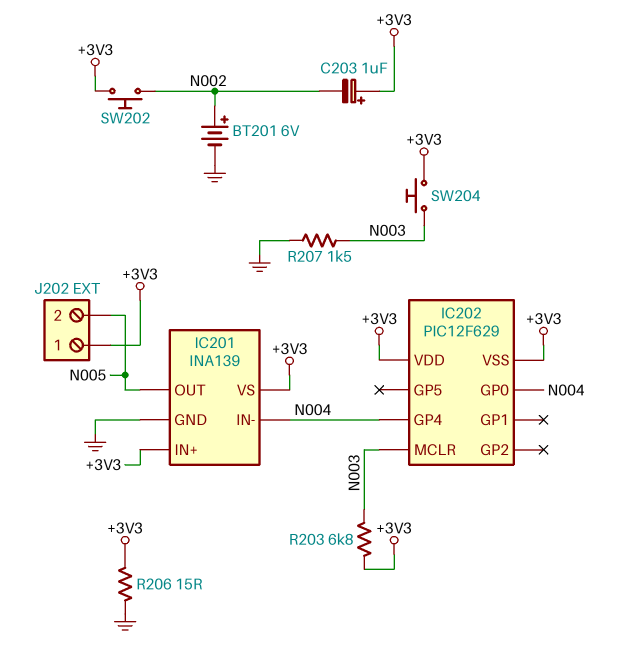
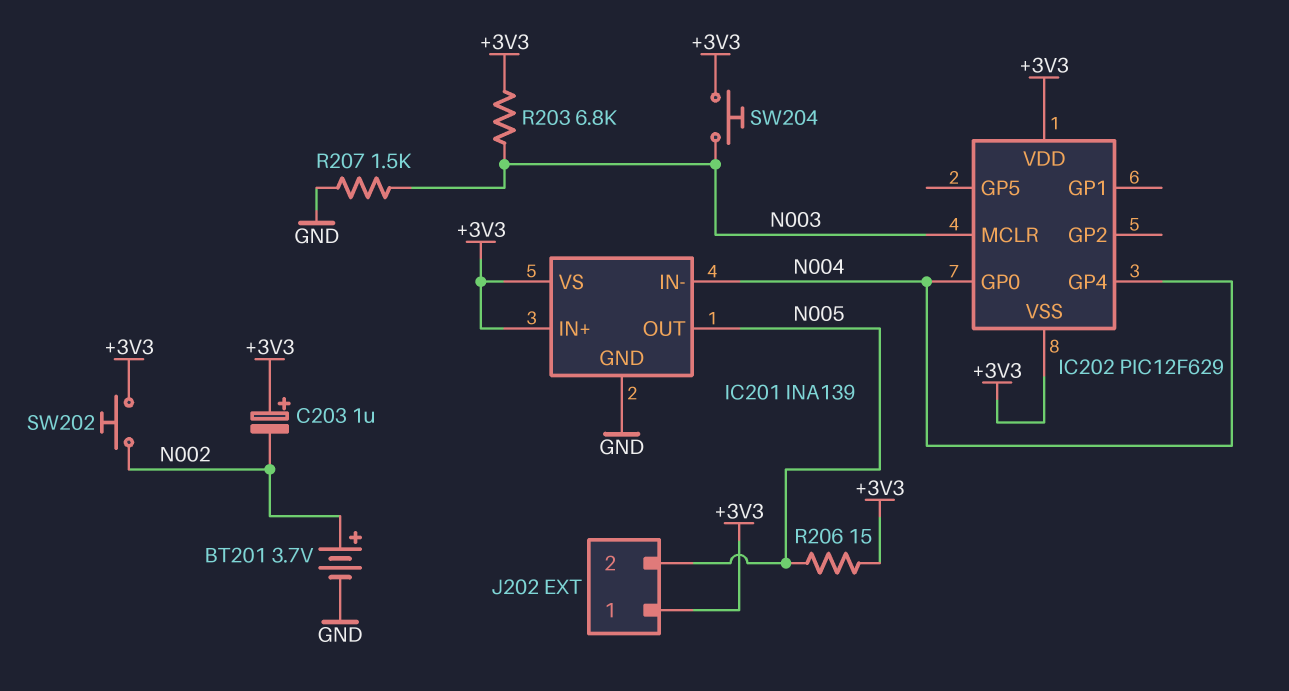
BT201: 6V (plus N002, minus GND) -> 3.7V (plus N002, minus GND)
R206: 15 (+3V3, GND) -> 15 (+3V3, N005)

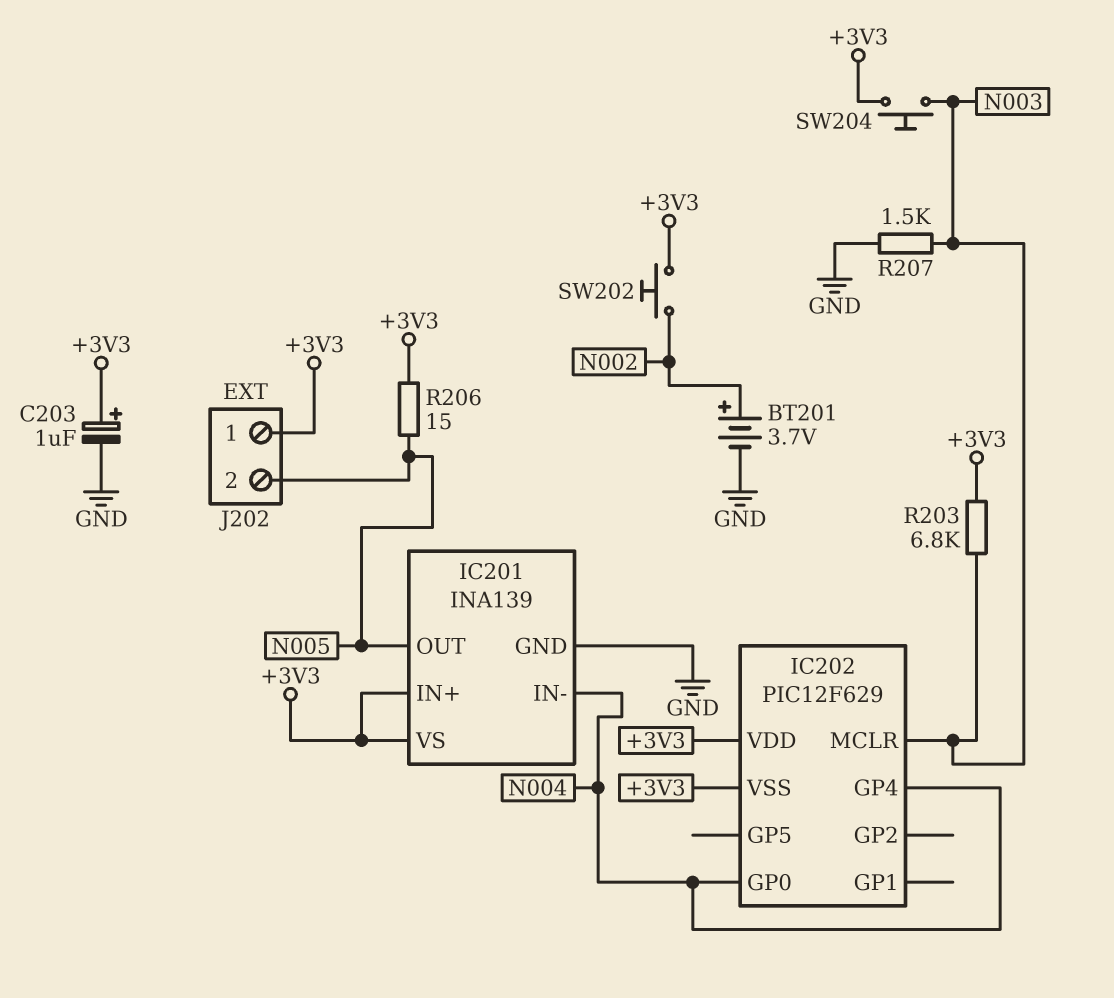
C203: 1uF (plus +3V3, minus N002) -> 1uF (plus +3V3, minus GND)

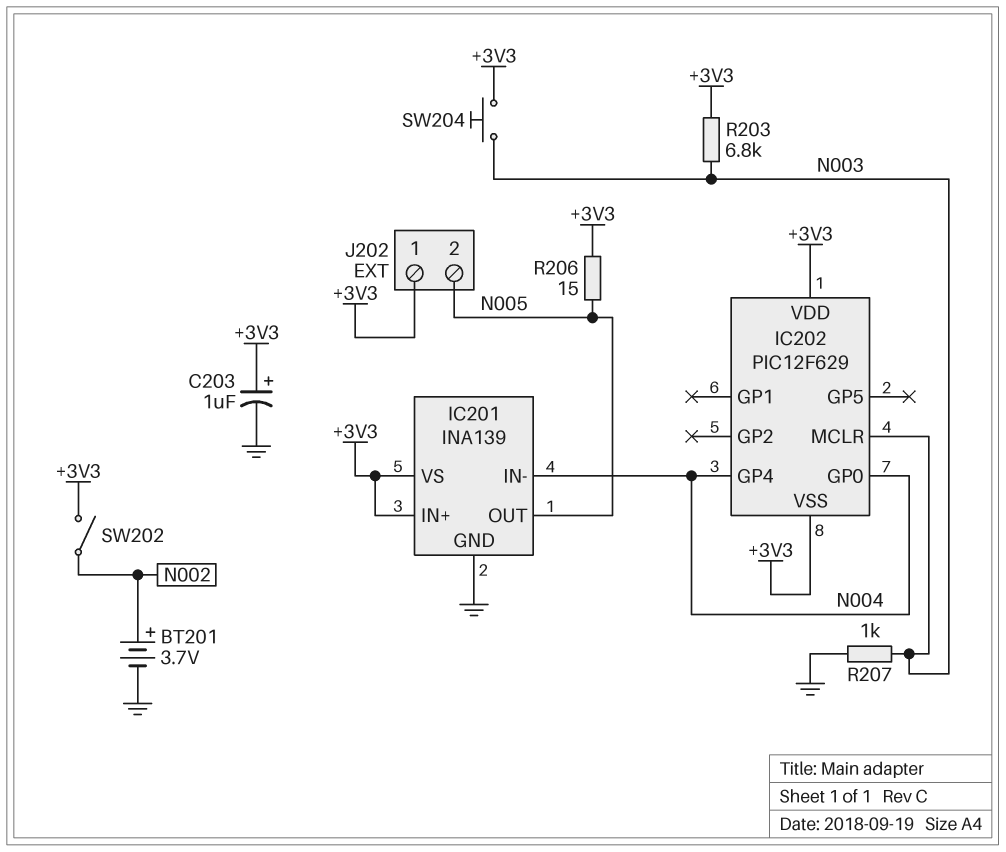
R207: 1.5k (GND, N003) -> 1k (GND, N003)
SW202: button (+3V3, N002) -> switch (+3V3, N002)

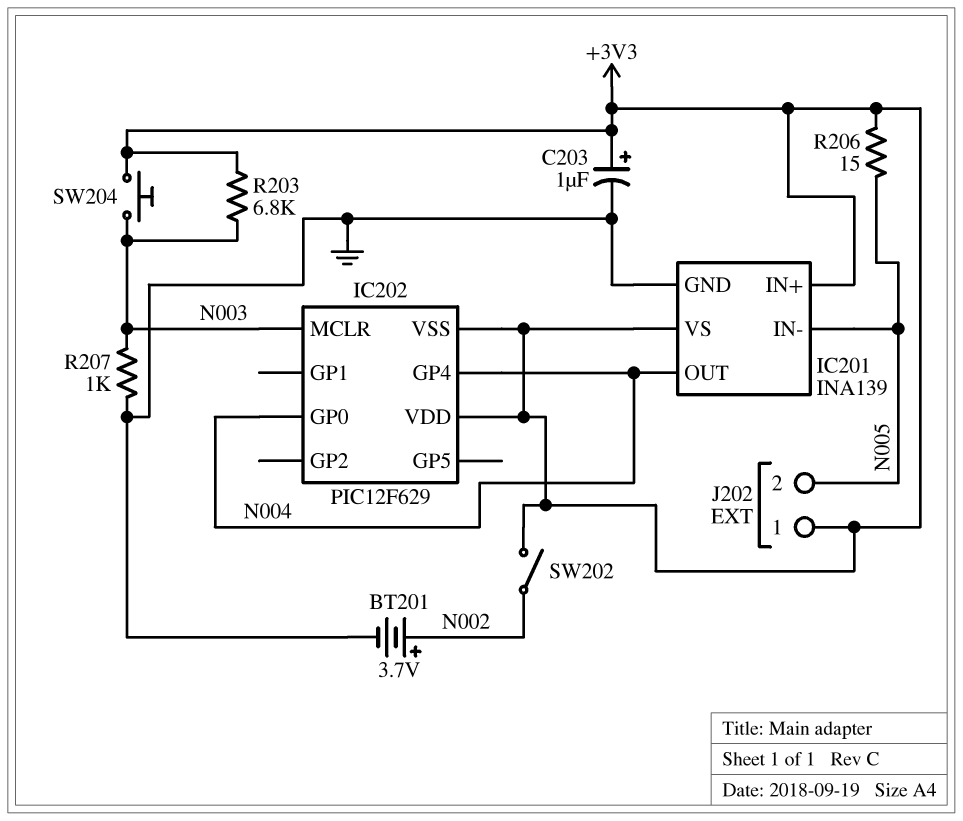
IC201 pin IN-: N004 -> N005
IC201 pin OUT: N005 -> N004

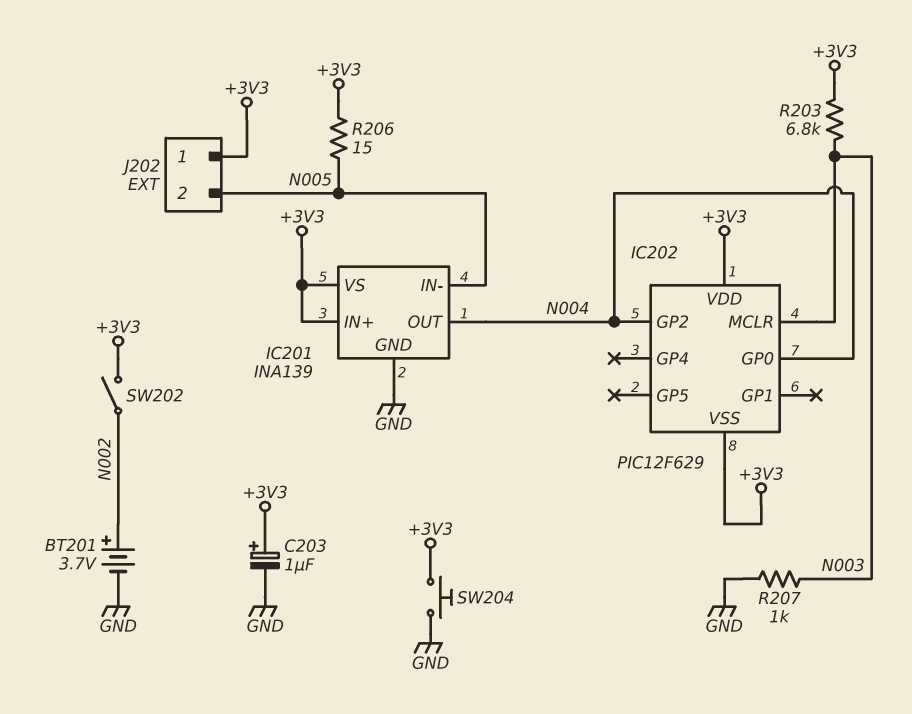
IC202 pin GP2: none -> N004
IC202 pin GP4: N004 -> none
SW204: button (+3V3, N003) -> button (+3V3, GND)

